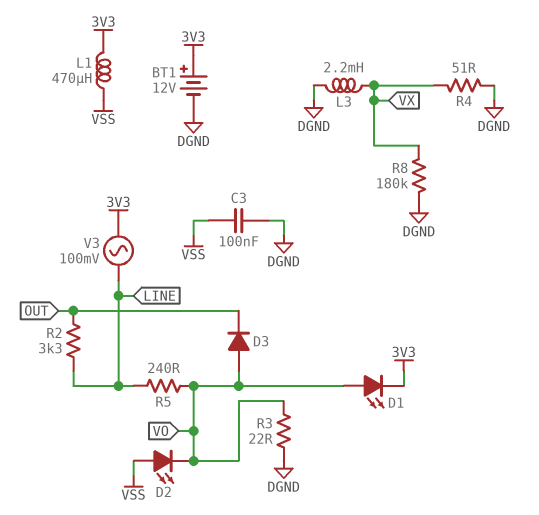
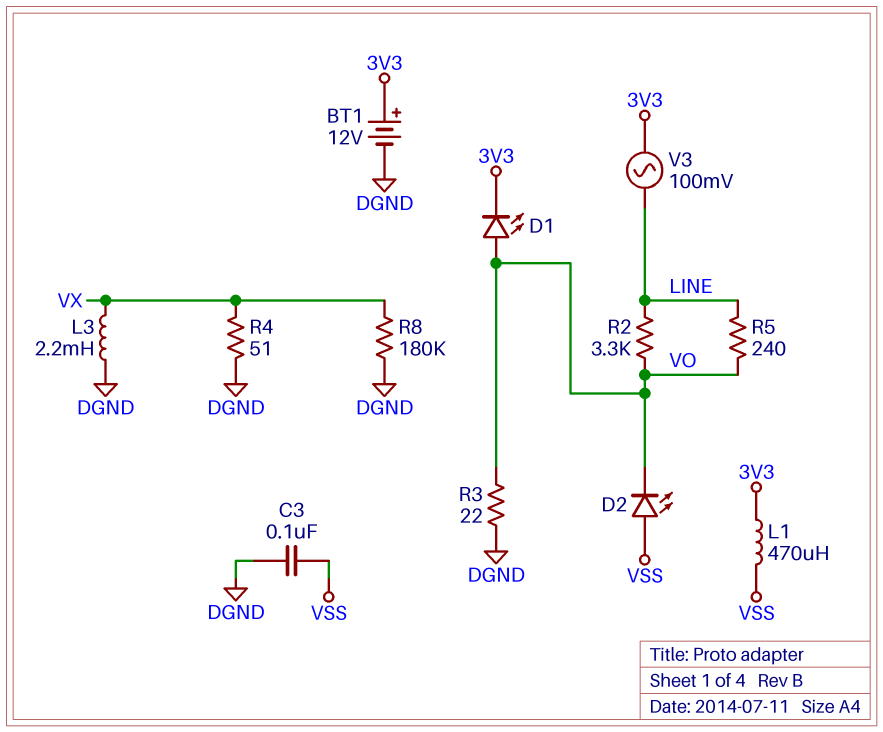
D3: diode (A VO, K OUT) -> none
R2: 3.3k (LINE, OUT) -> 3.3k (LINE, VO)

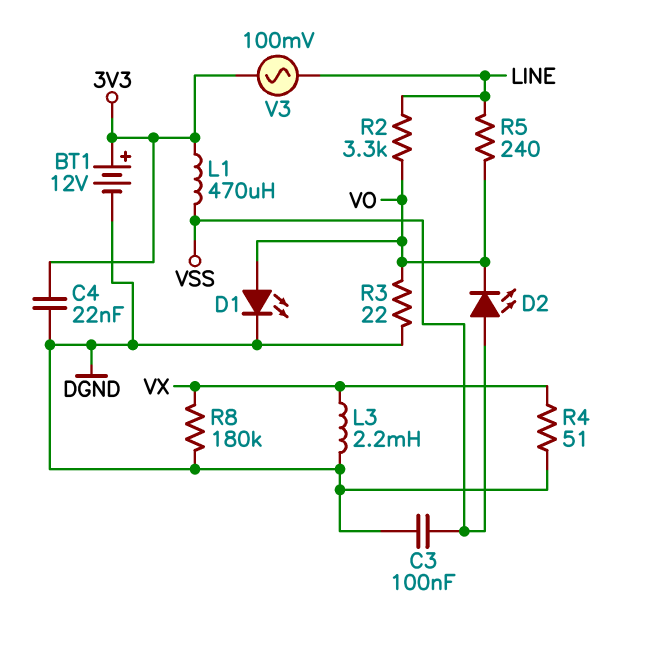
C4: none -> 22nF (3V3, DGND)
D1: LED (A VO, K 3V3) -> LED (A VO, K DGND)

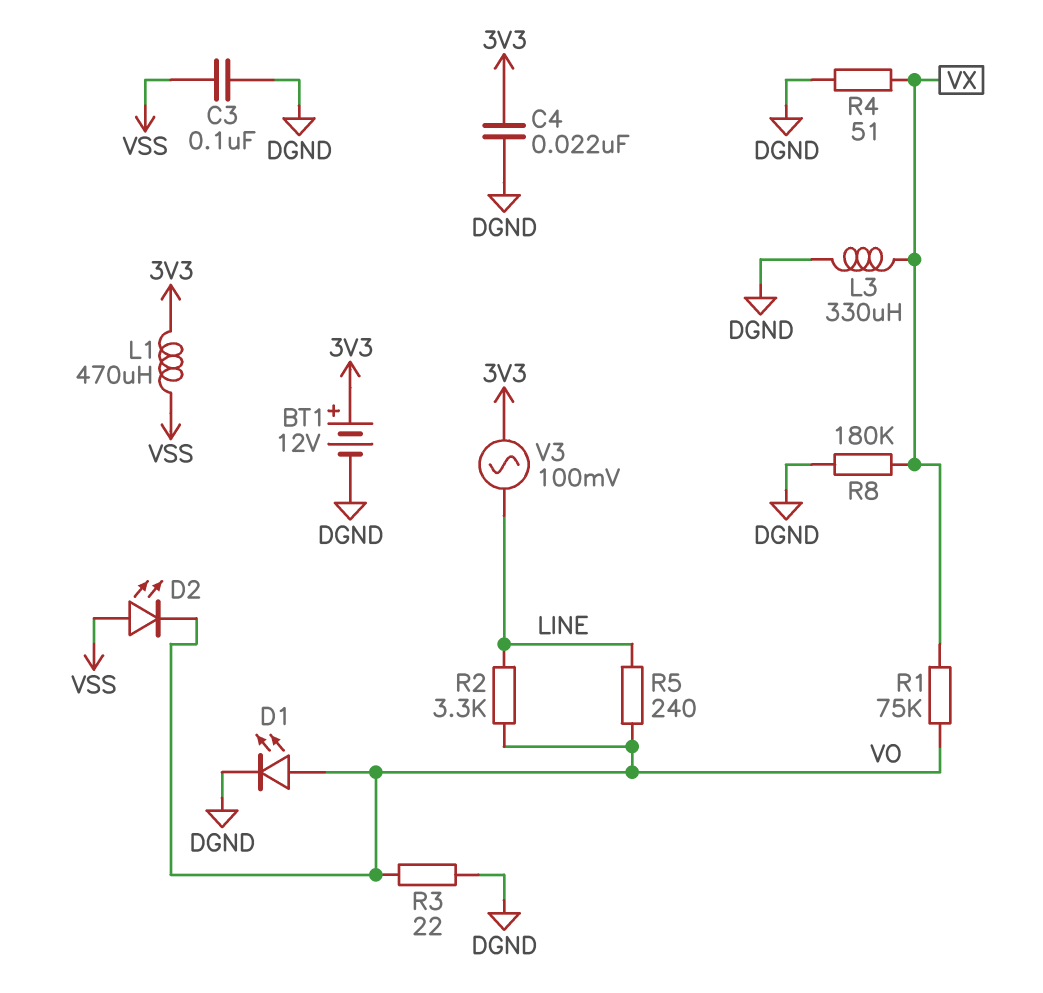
L3: 2.2mH (DGND, VX) -> 330uH (DGND, VX)
R1: none -> 75k (VO, VX)

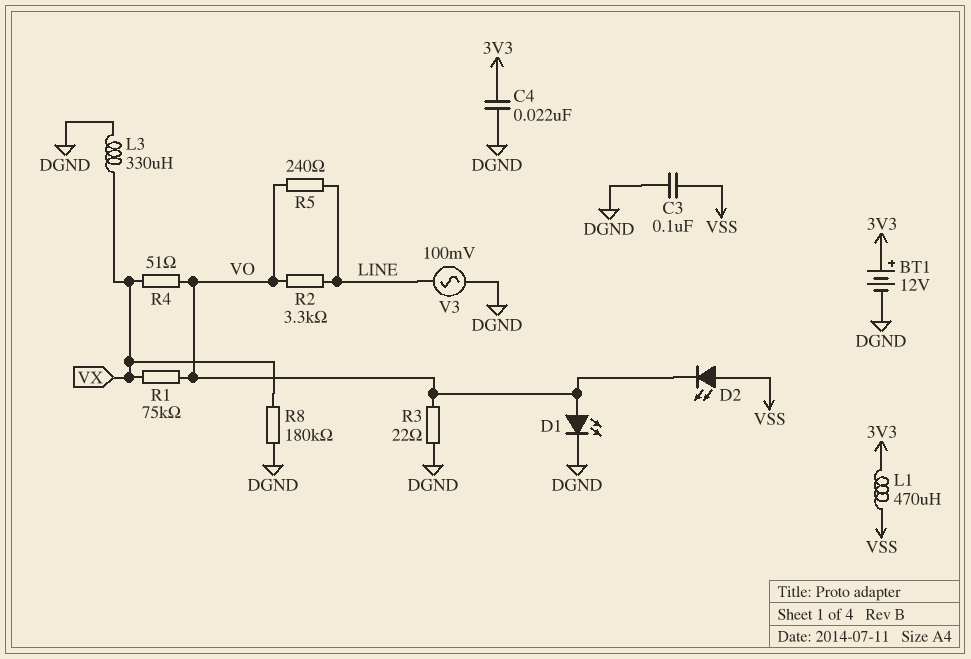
R4: 51 (DGND, VX) -> 51 (VO, VX)
V3: AC 100mV (3V3, LINE) -> AC 100mV (DGND, LINE)

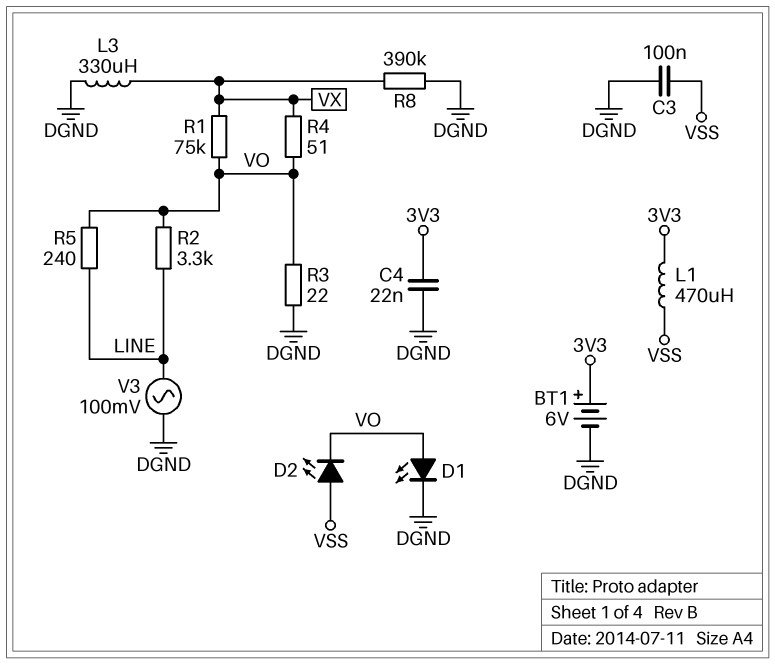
BT1: 12V (plus 3V3, minus DGND) -> 6V (plus 3V3, minus DGND)
R8: 180k (DGND, VX) -> 390k (DGND, VX)

